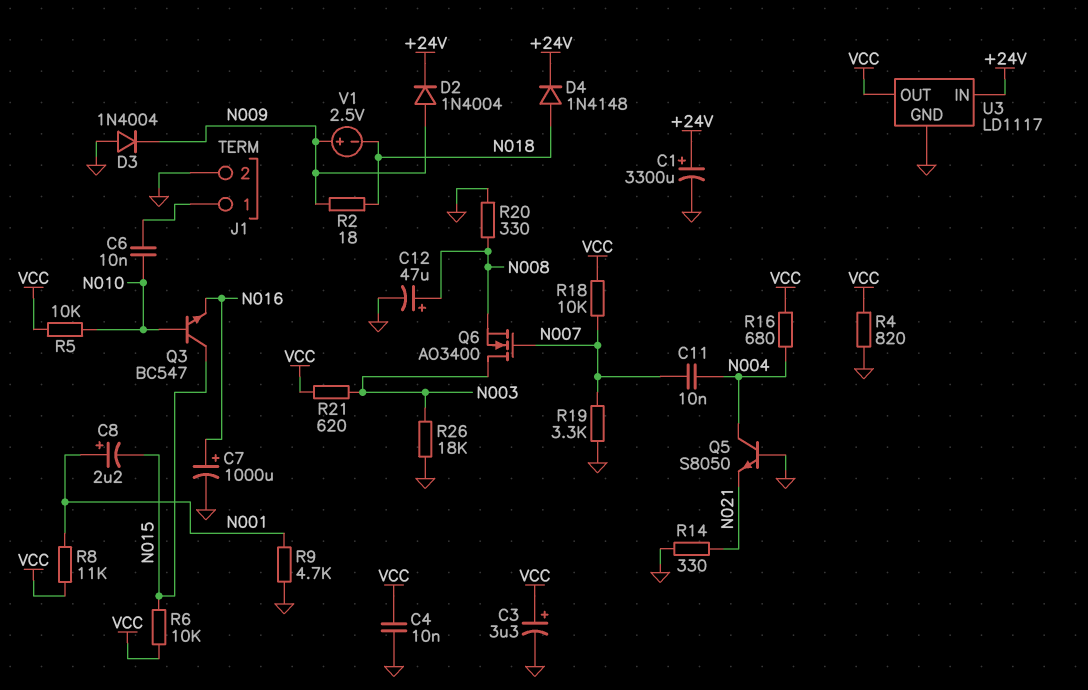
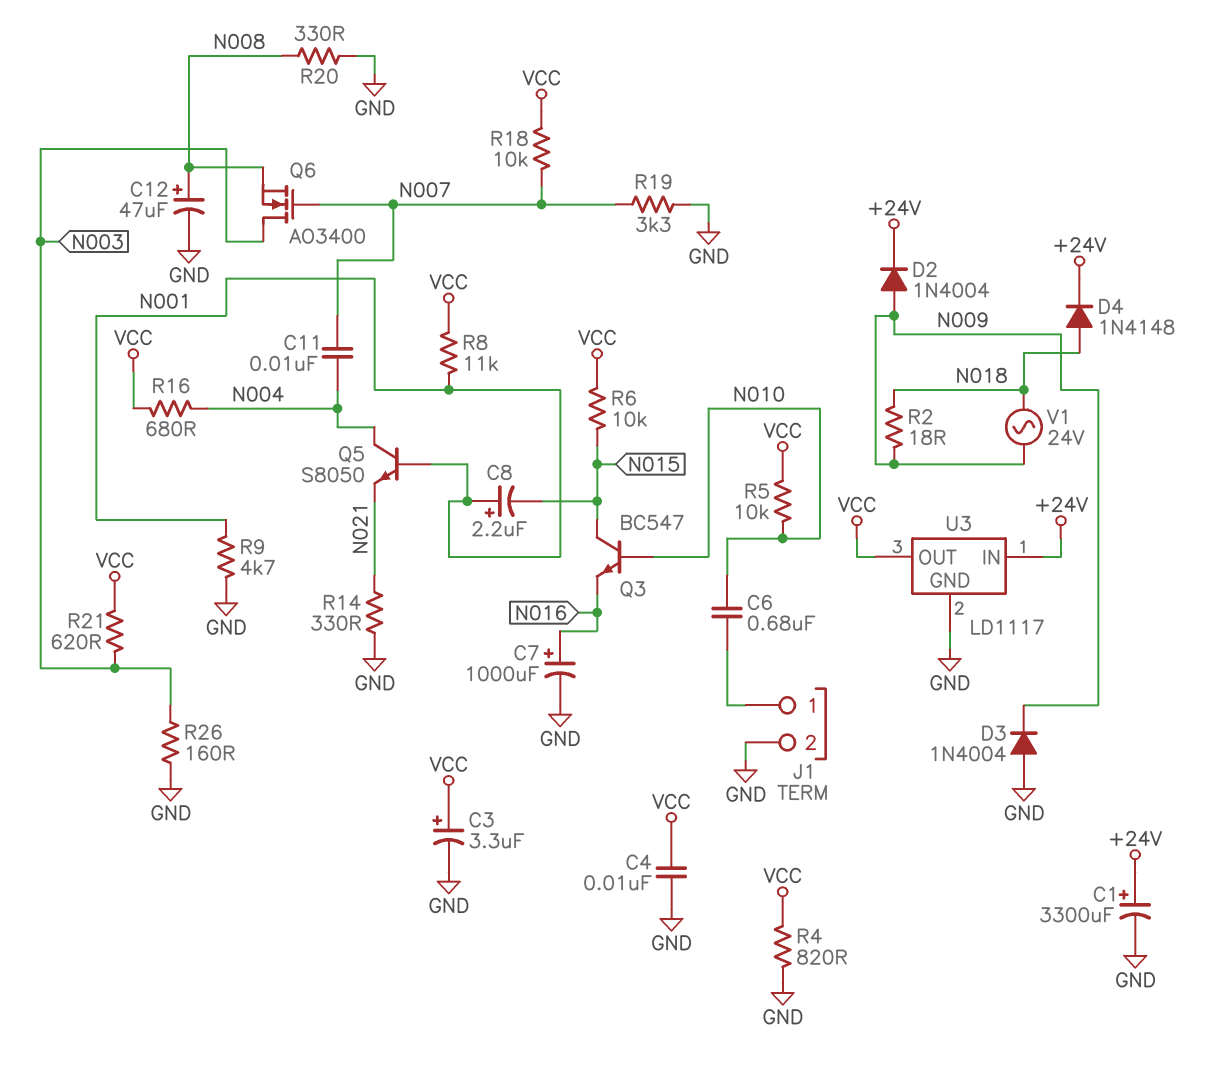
C6: 10nF (J1/1, N010) -> 680nF (J1/1, N010)
Q5: NPN S8050 (B GND, C N004, E N021) -> NPN S8050 (B N001, C N004, E N021)
R26: 18k (GND, N003) -> 160 (GND, N003)
V1: 2.5V (plus N009, minus N018) -> AC 24V (N009, N018)

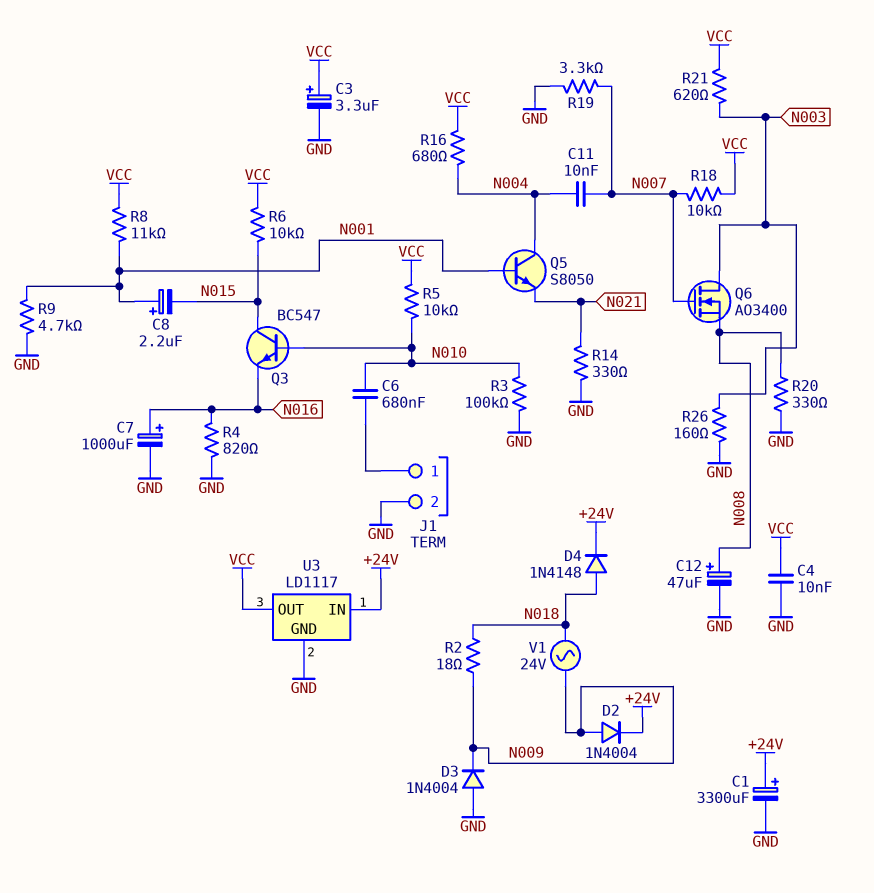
R3: none -> 100k (GND, N010)
R4: 820 (GND, VCC) -> 820 (GND, N016)

